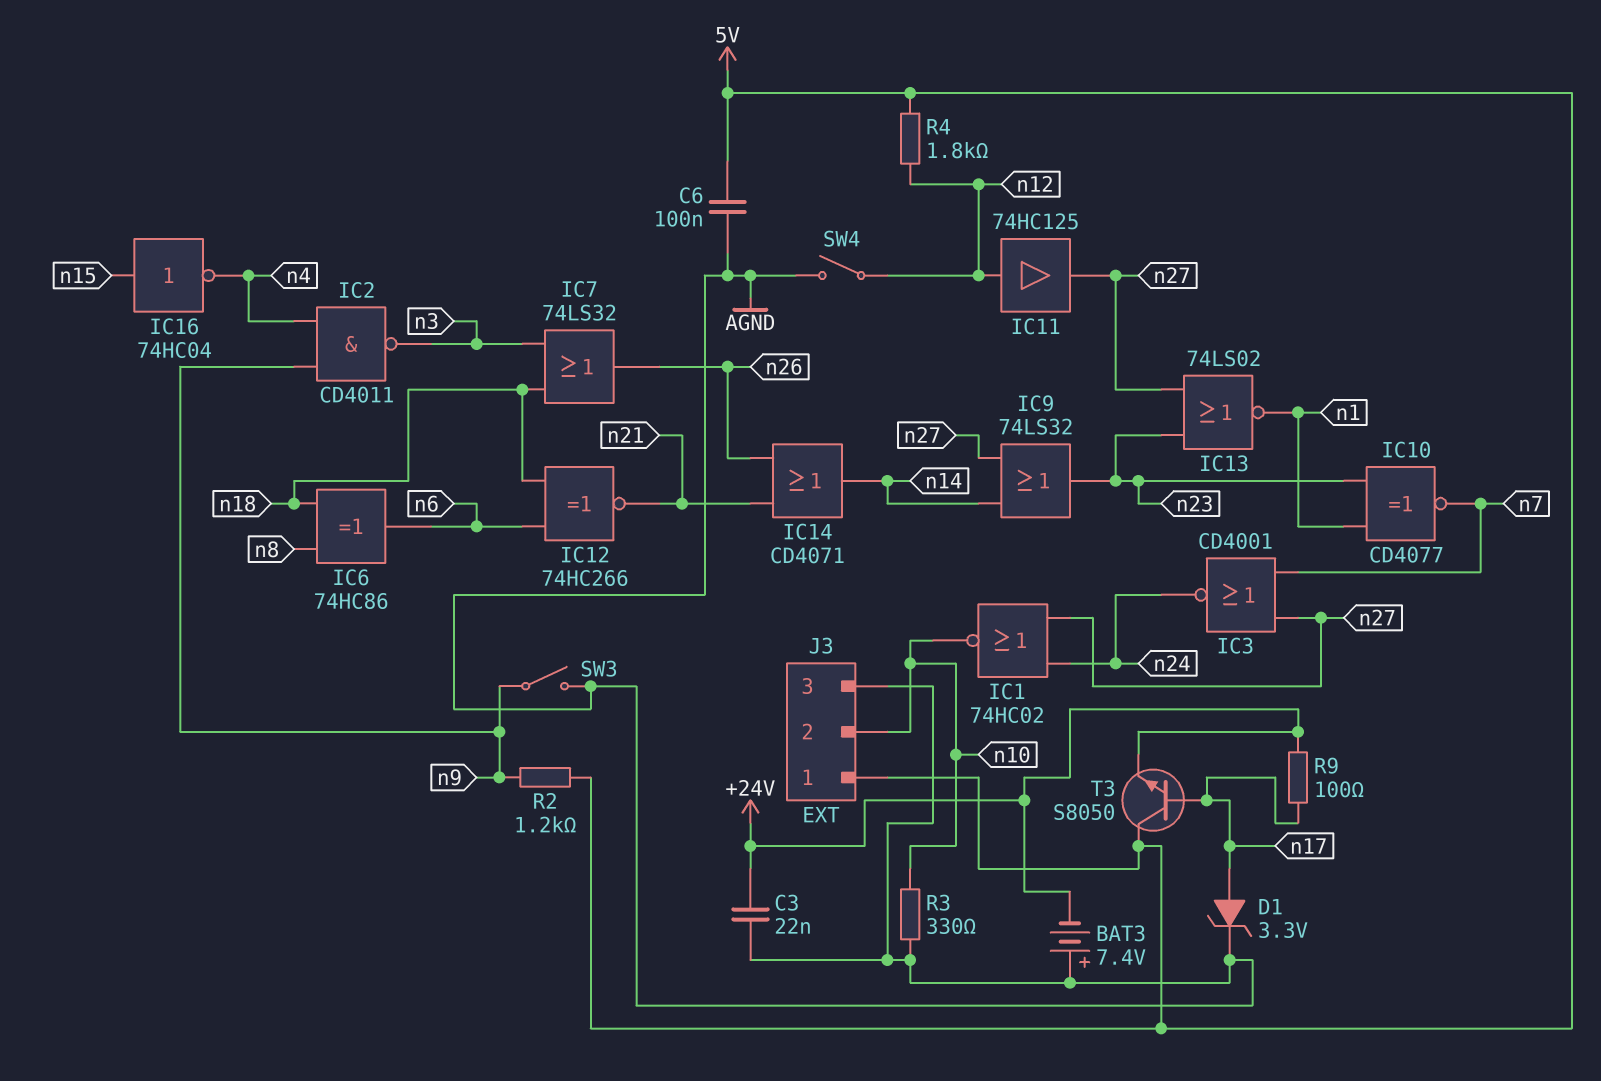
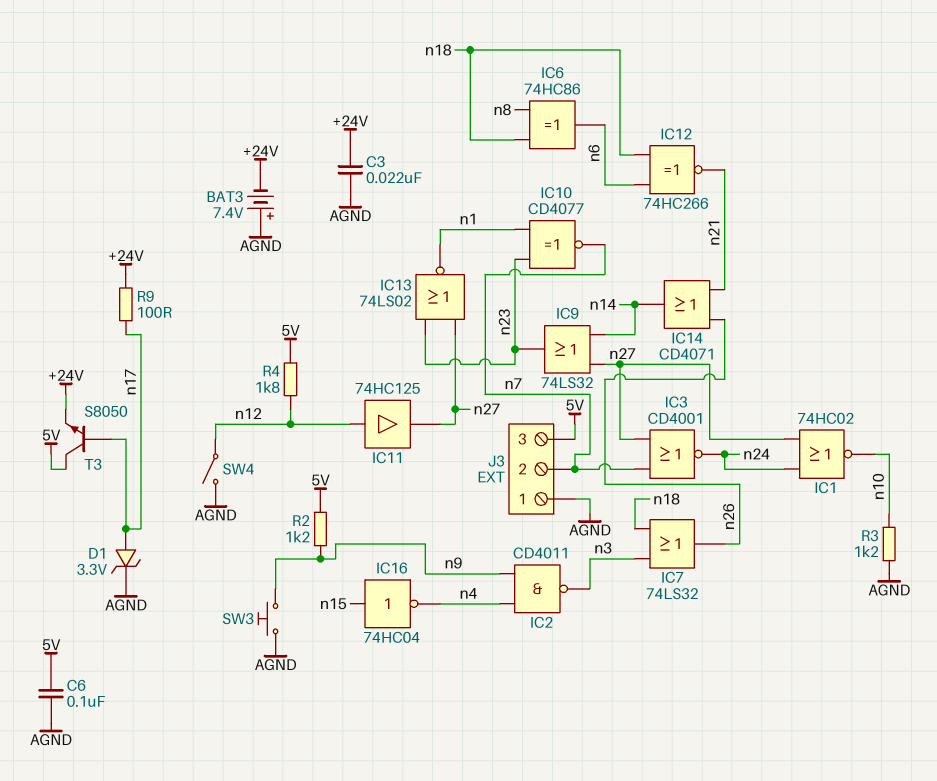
J3 pin 1: 5V -> AGND
J3 pin 2: n10 -> n7
J3 pin 3: AGND -> 5V
R3: 330 (AGND, n10) -> 1.2k (AGND, n10)
SW3: switch (AGND, n9) -> button (AGND, n9)

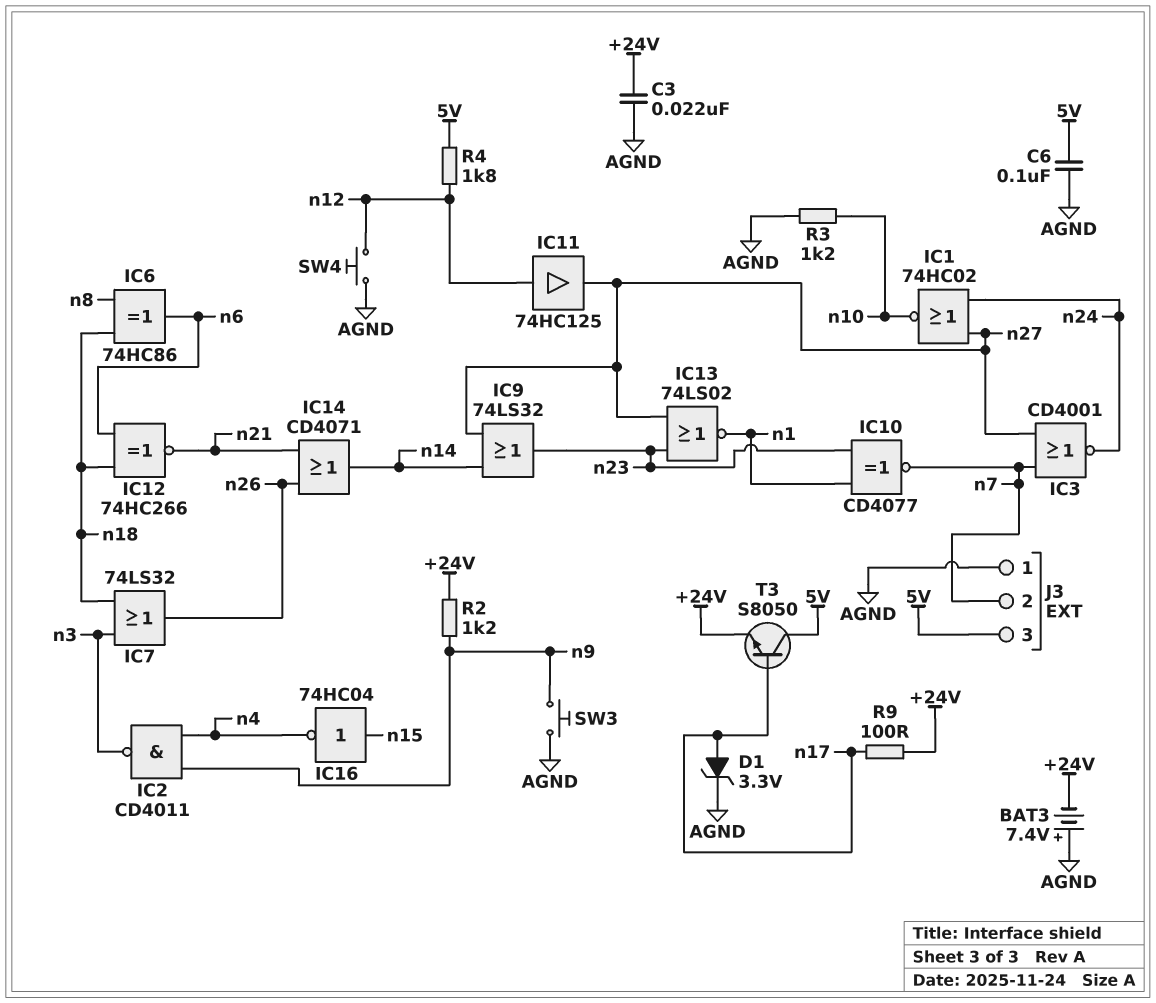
R2: 1.2k (5V, n9) -> 1.2k (+24V, n9)
SW4: switch (AGND, n12) -> button (AGND, n12)

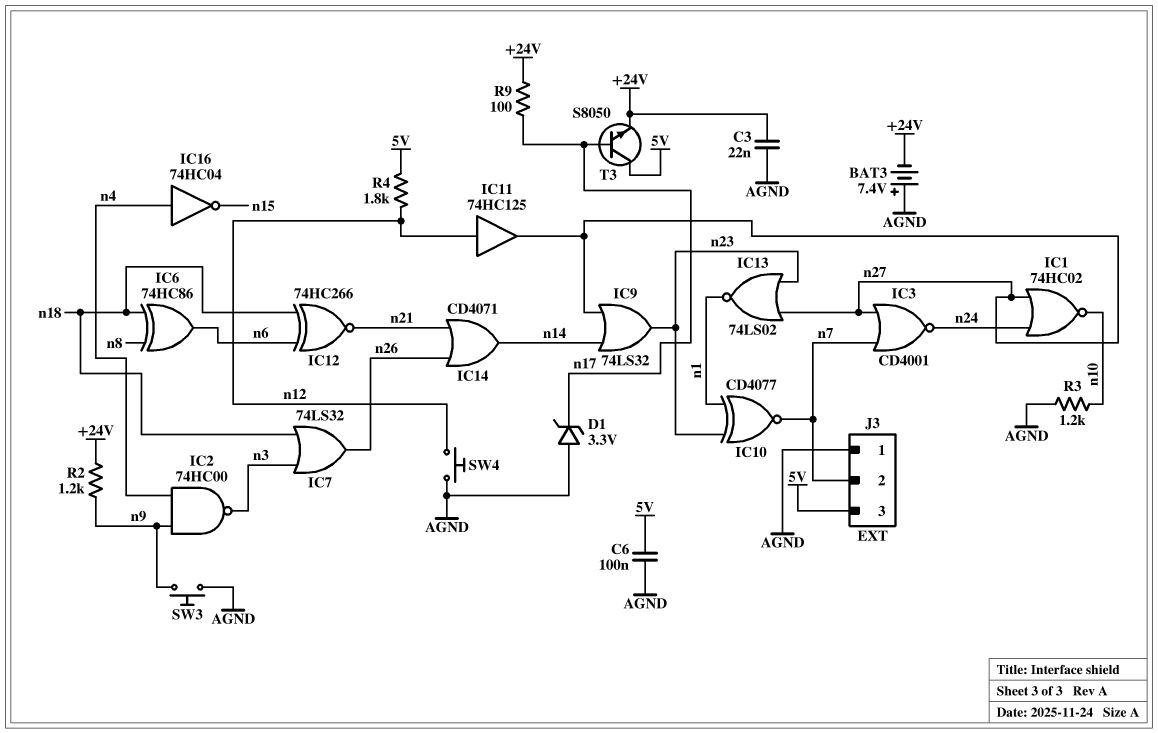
D1: zener 3.3V (A n17, K AGND) -> zener 3.3V (A AGND, K n17)
IC2: NAND CD4011 (in n4, in n9, out n3) -> NAND 74HC00 (in n4, in n9, out n3)
IC16: NOT 74HC04 (in n15, out n4) -> NOT 74HC04 (in n4, out n15)

